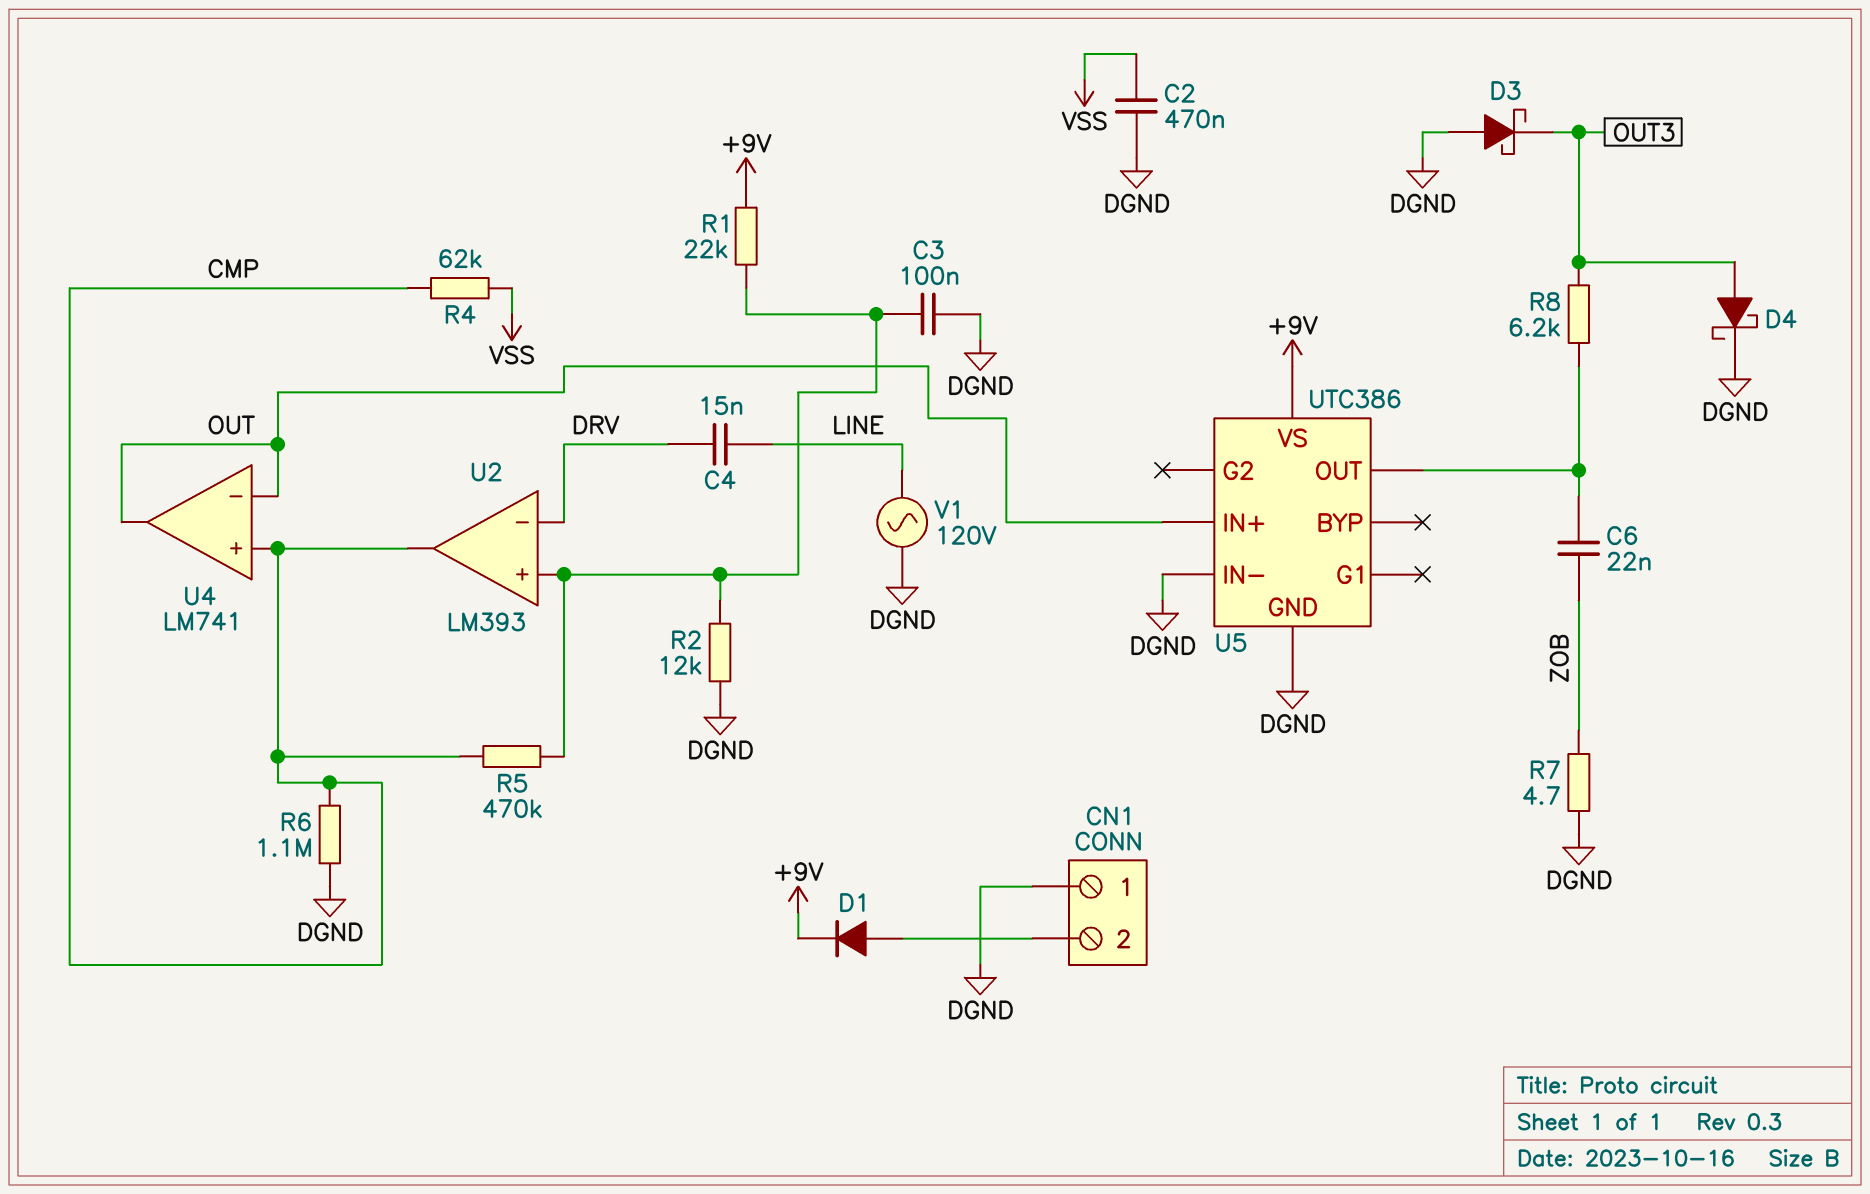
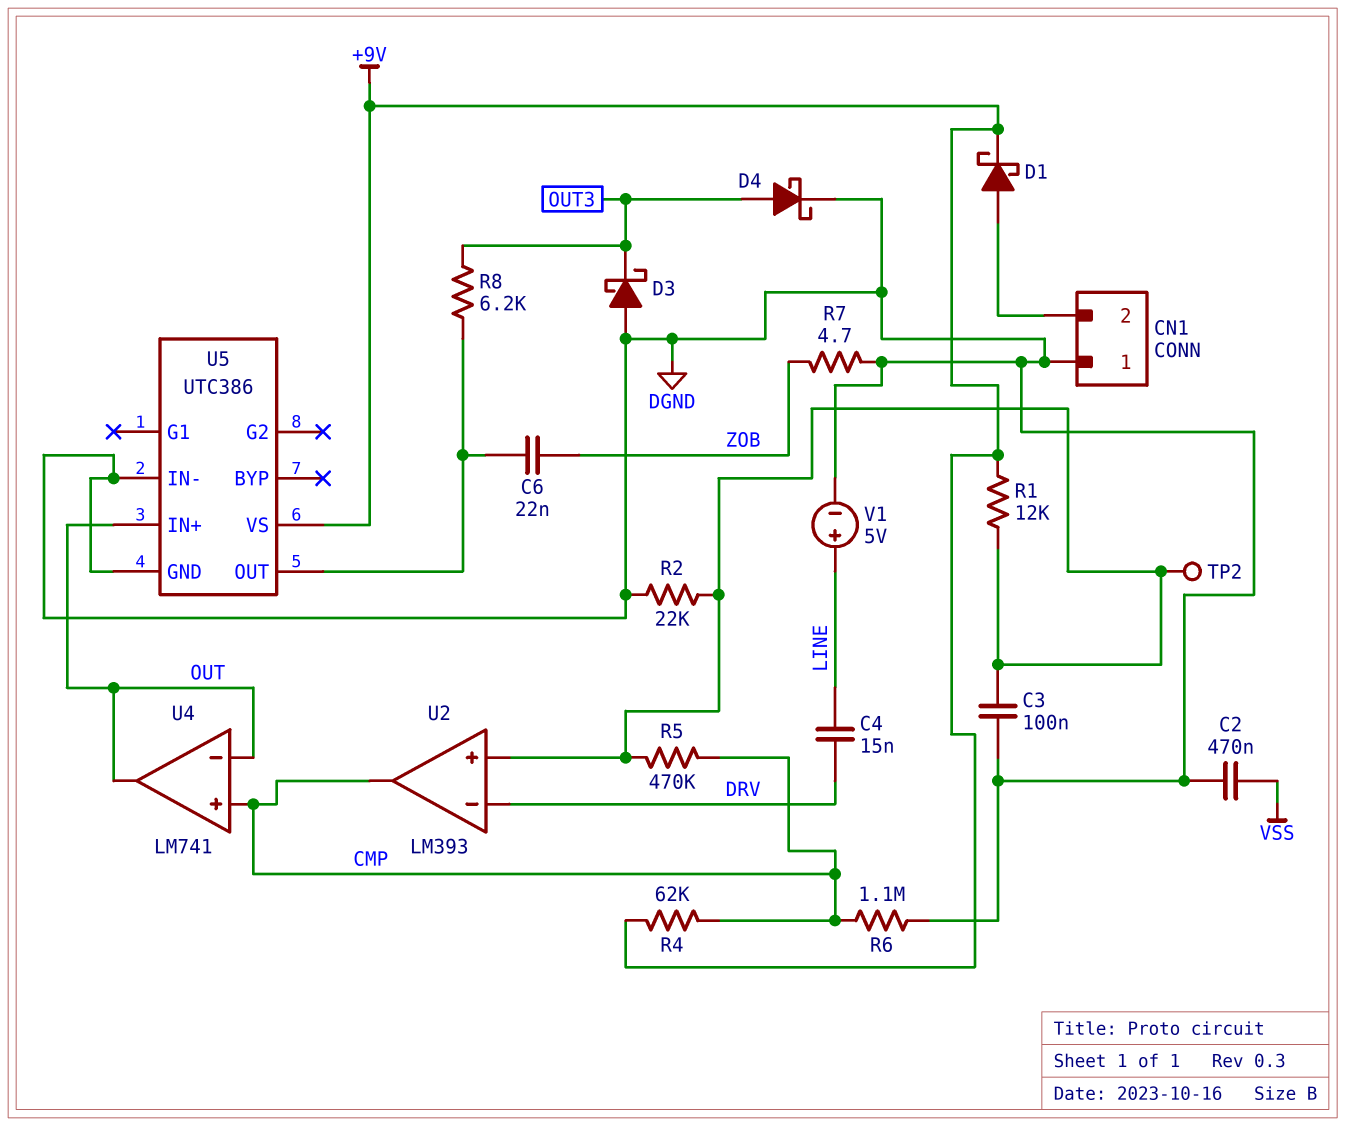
D1: diode (A CN1/2, K +9V) -> schottky (A CN1/2, K +9V)
R1: 22k (+9V, U2/in+) -> 12k (+9V, U2/in+)
R2: 12k (DGND, U2/in+) -> 22k (DGND, U2/in+)
R4: 62k (CMP, VSS) -> 62k (+9V, CMP)
TP2: none -> test point (U2/in+)
V1: AC 120V (DGND, LINE) -> 5V (plus LINE, minus DGND)

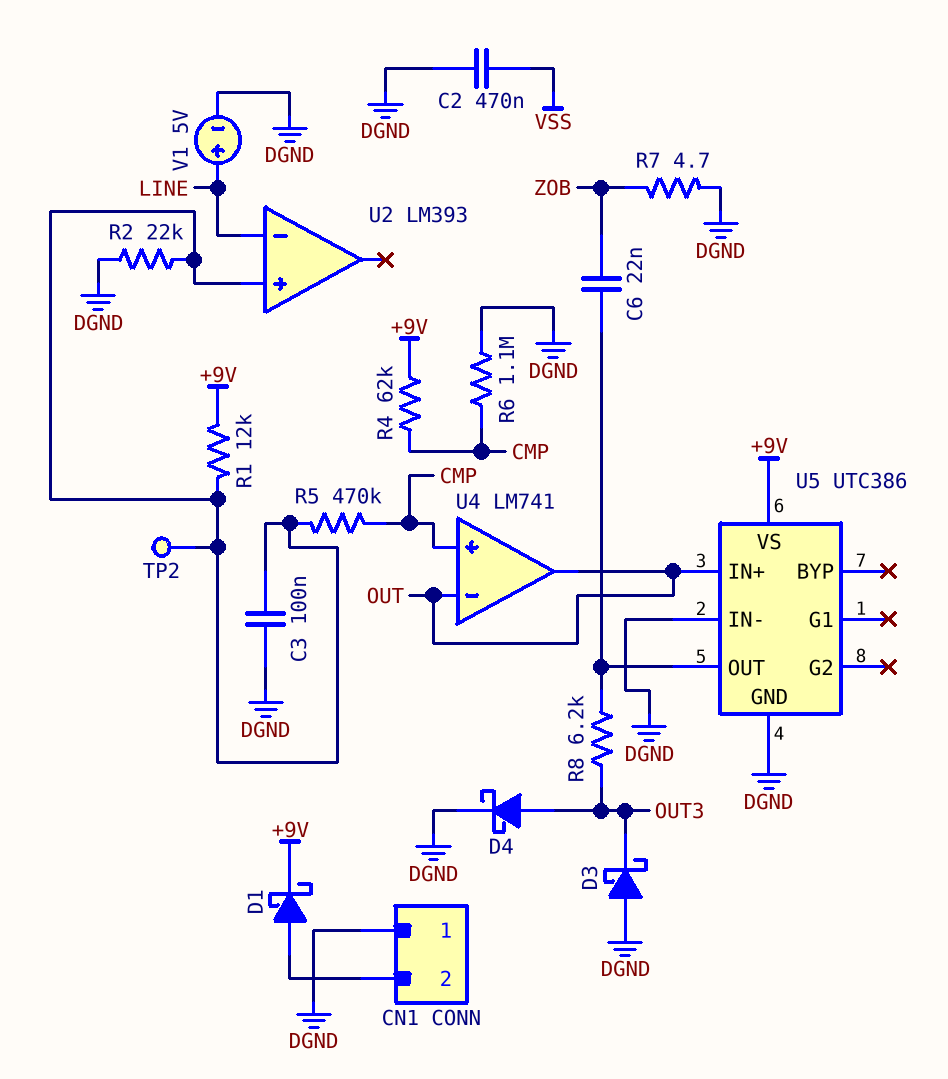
C4: 15nF (DRV, LINE) -> none
U2 pin in-: DRV -> LINE
U2 pin out: CMP -> none

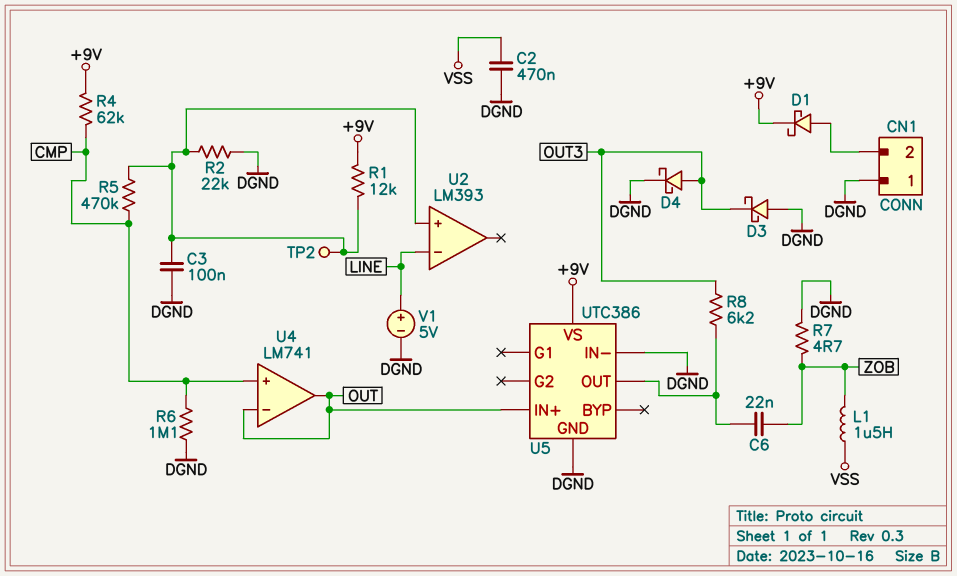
L1: none -> 1.5uH (VSS, ZOB)

